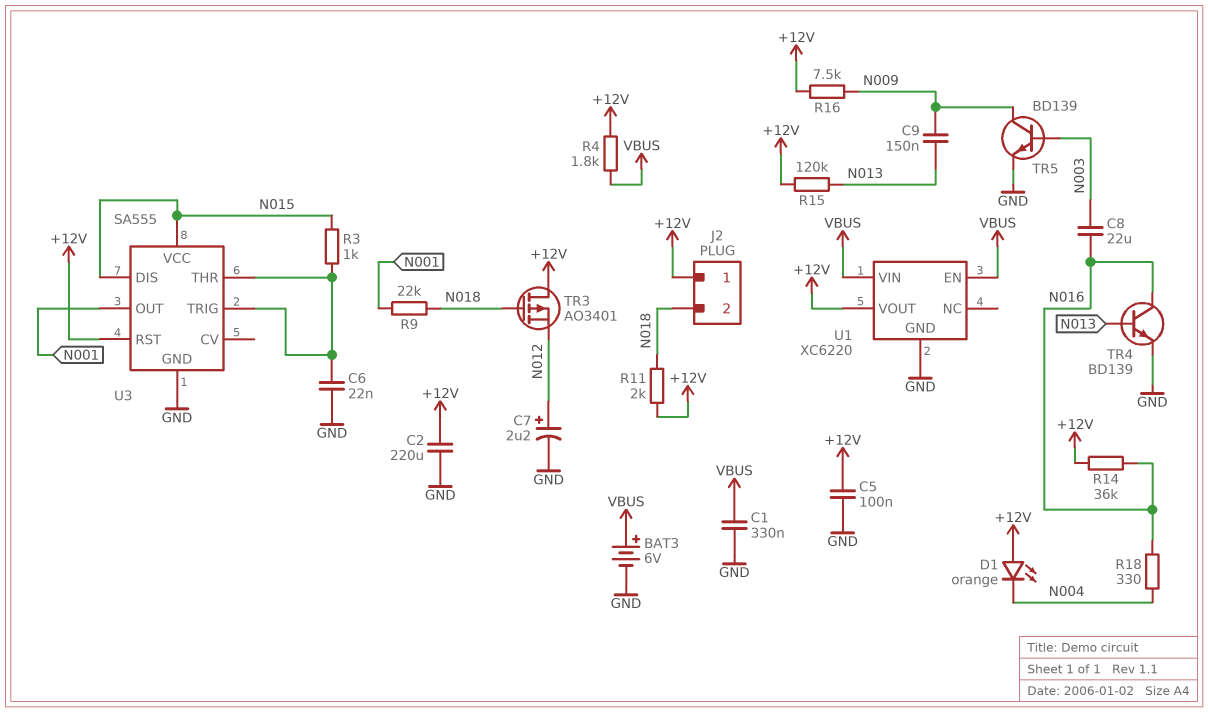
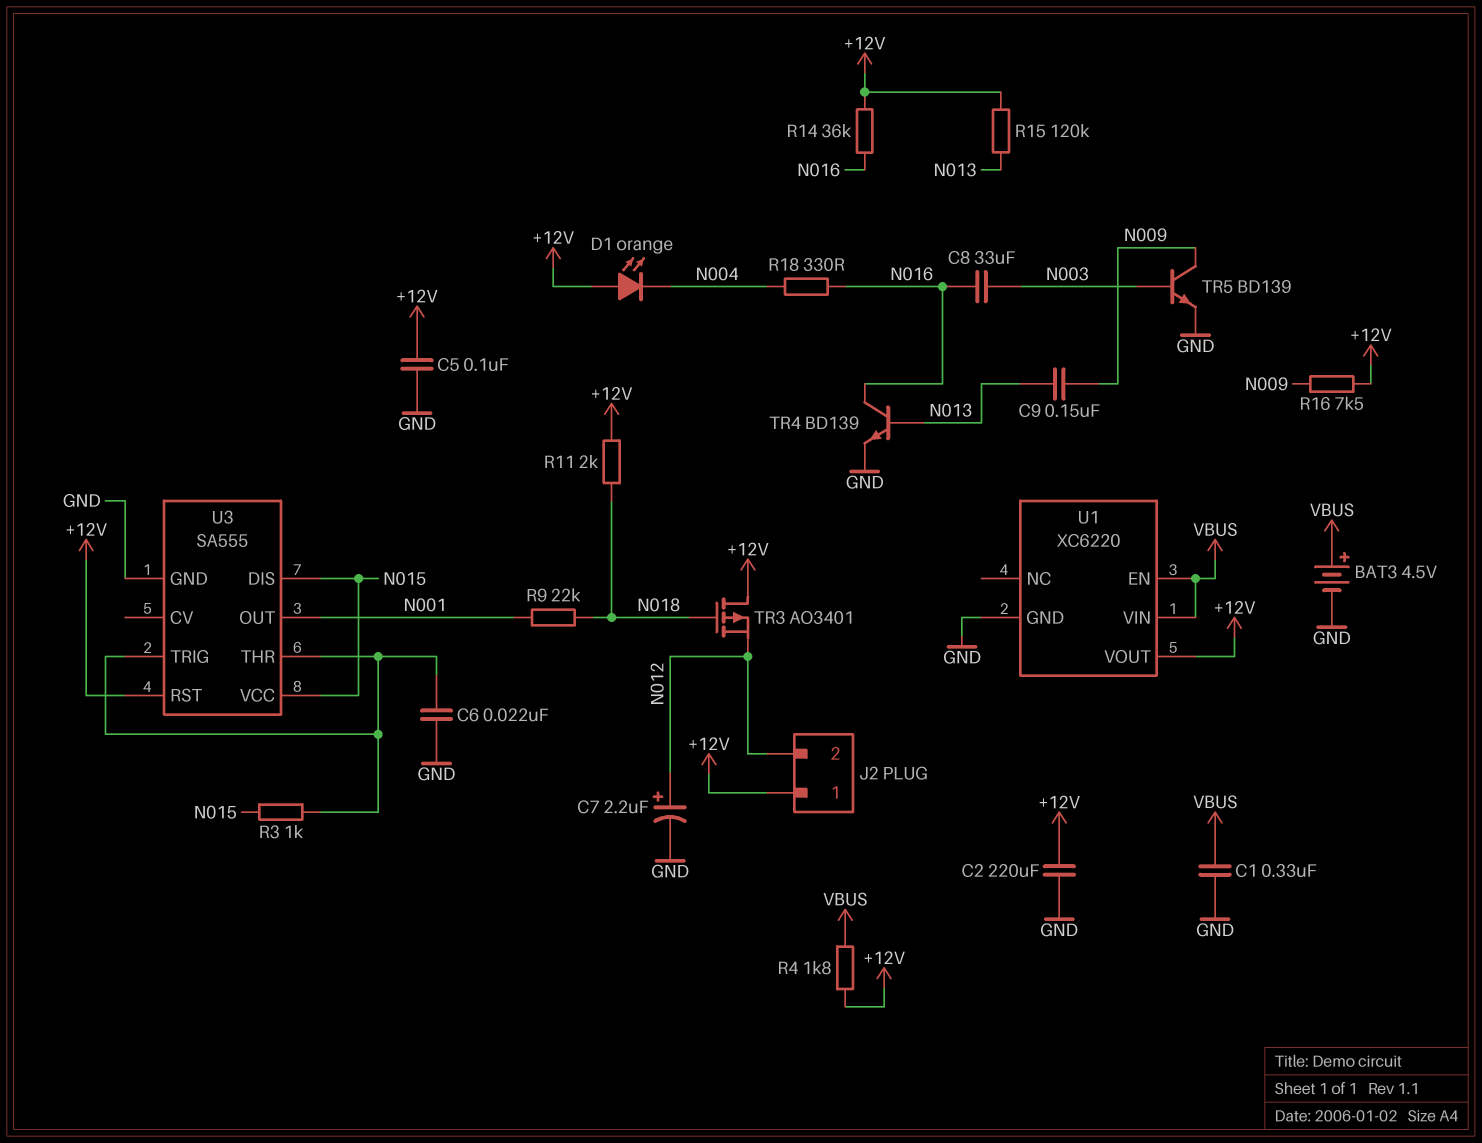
BAT3: 6V (plus VBUS, minus GND) -> 4.5V (plus VBUS, minus GND)
C8: 22uF (N003, N016) -> 33uF (N003, N016)
J2 pin 2: N018 -> N012

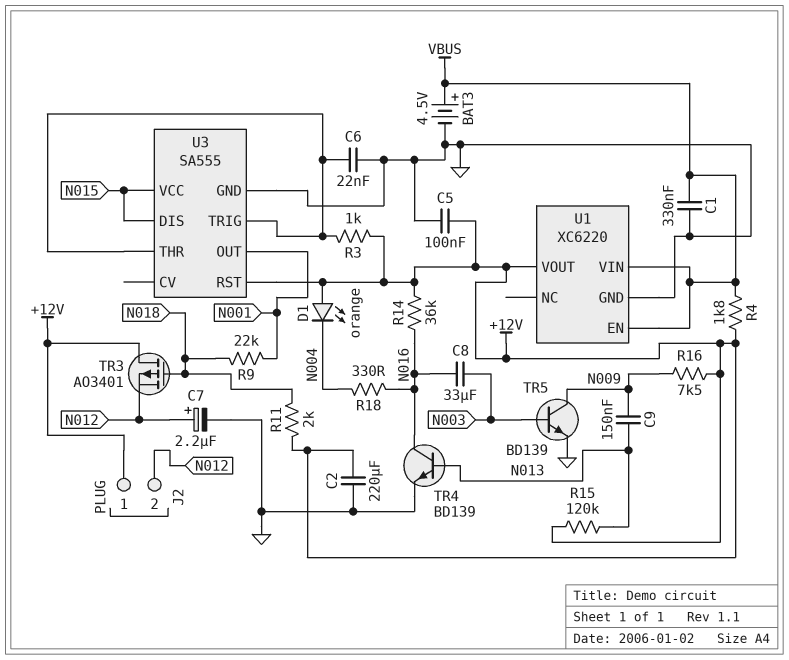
R3: 1k (N015, U3/THR) -> 1k (+12V, U3/THR)

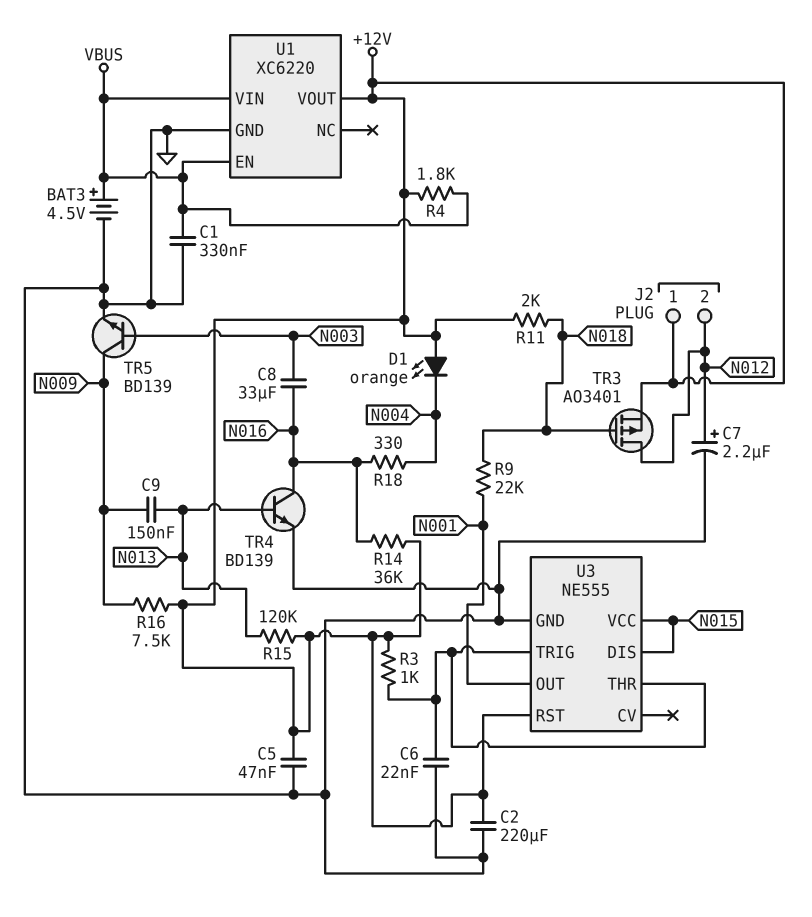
C5: 100nF (+12V, GND) -> 47nF (+12V, GND)
TR3: PMOS AO3401 (G N018, D +12V, S N012) -> PMOS AO3401 (G N018, D N012, S +12V)
U3: SA555 -> NE555

